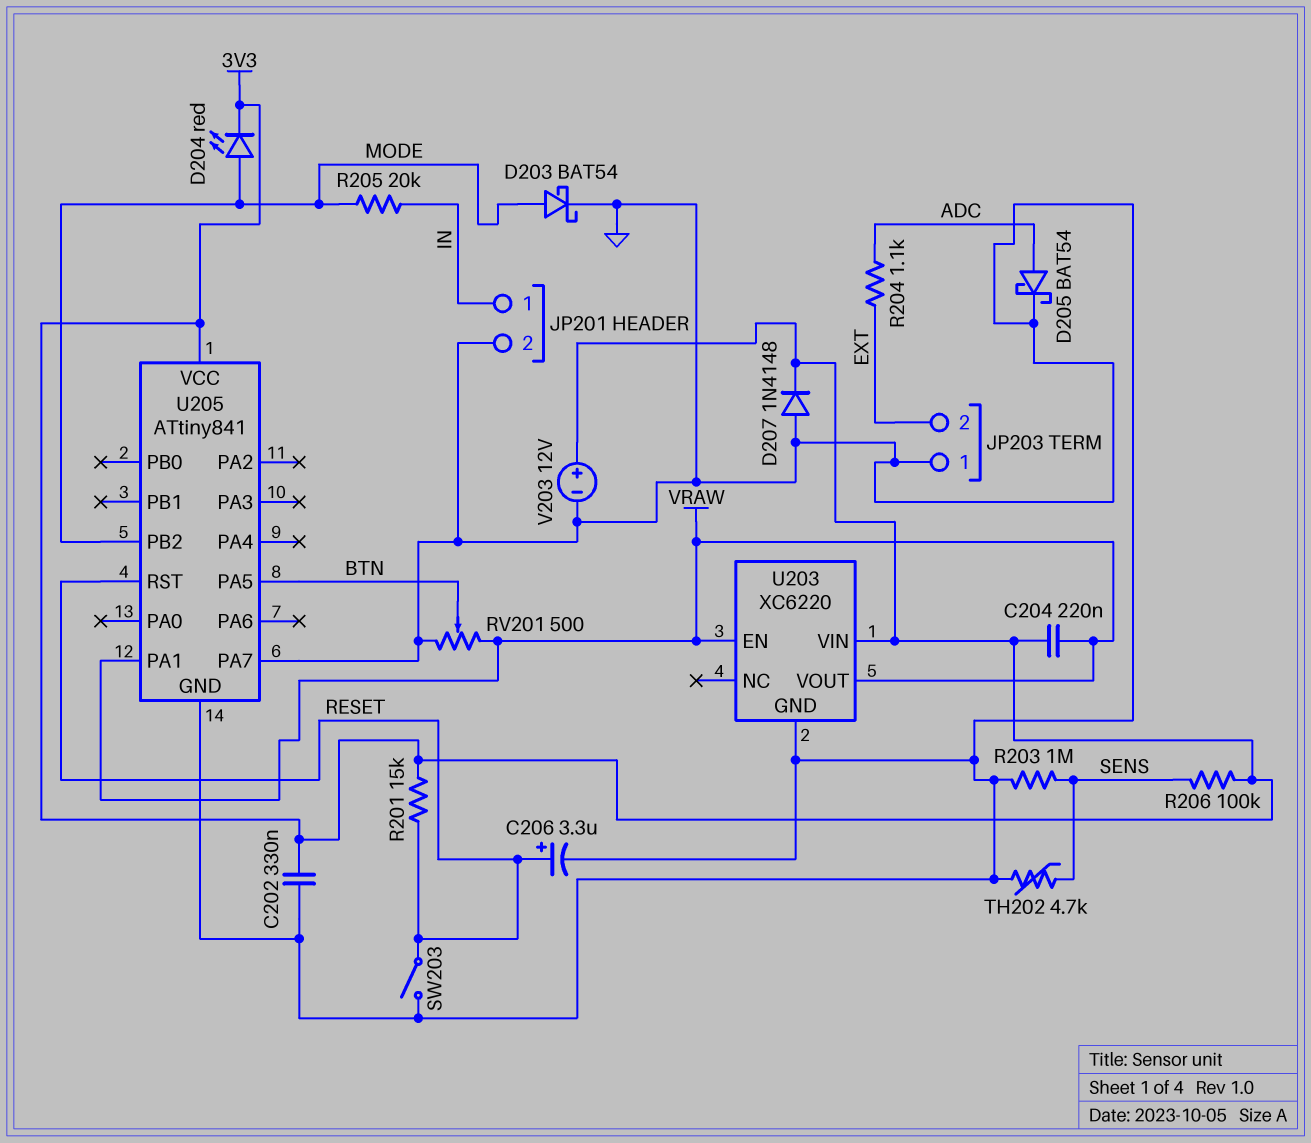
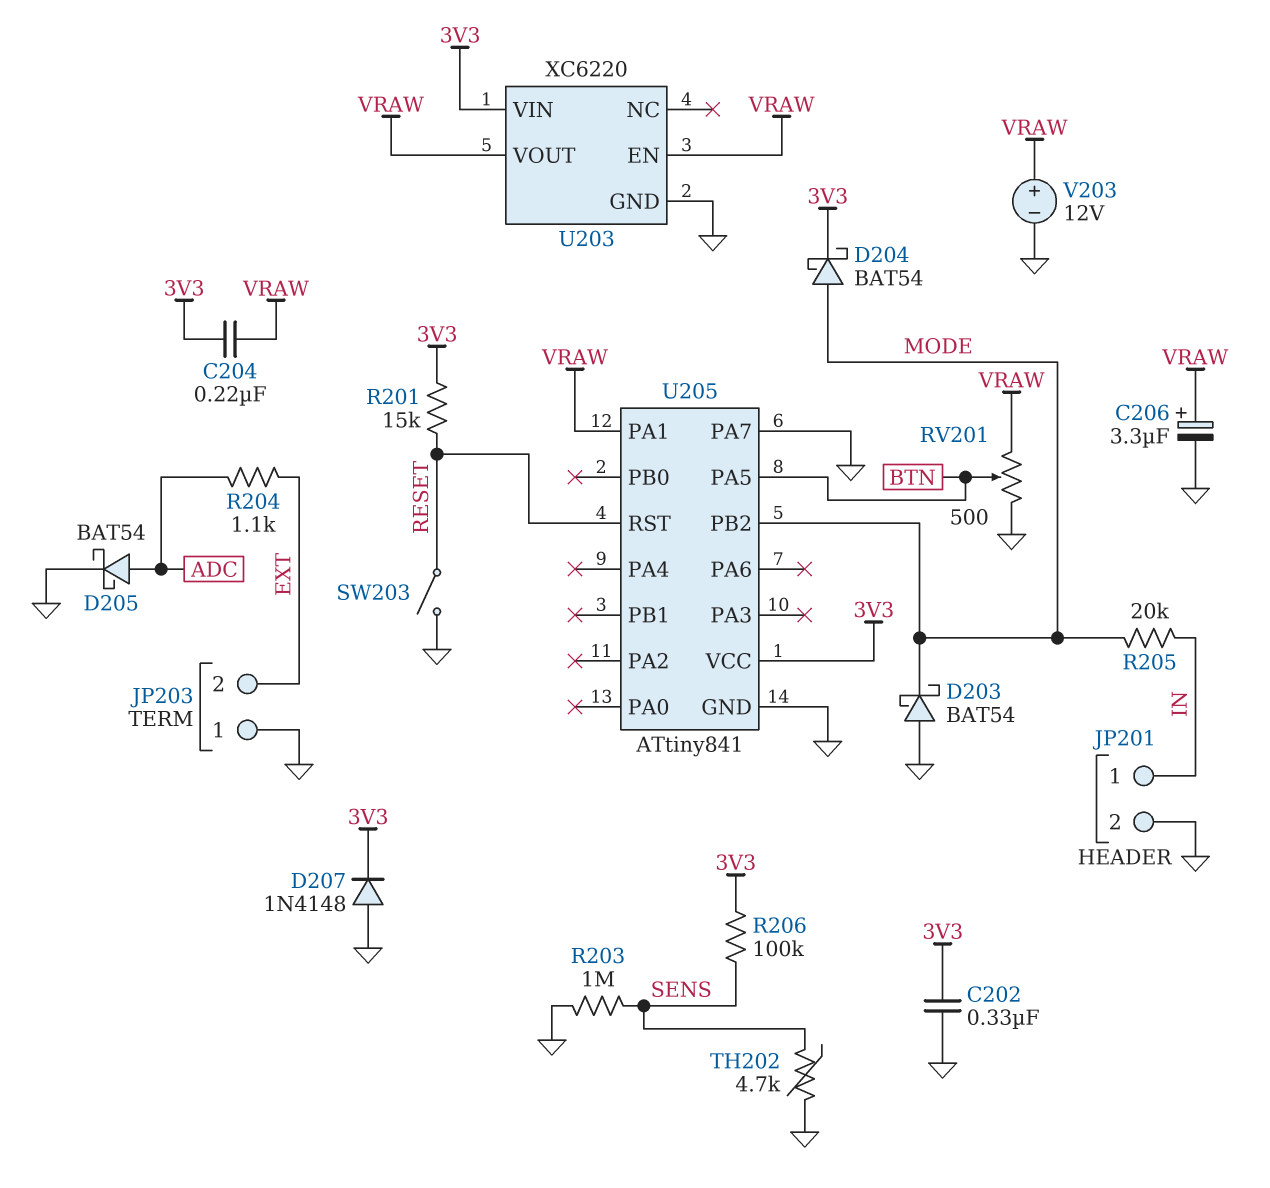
C206: 3.3uF (plus RESET, minus GND) -> 3.3uF (plus VRAW, minus GND)
D203: schottky BAT54 (A MODE, K GND) -> schottky BAT54 (A GND, K MODE)
D204: LED red (A MODE, K 3V3) -> schottky BAT54 (A MODE, K 3V3)
V203: 12V (plus 3V3, minus GND) -> 12V (plus VRAW, minus GND)

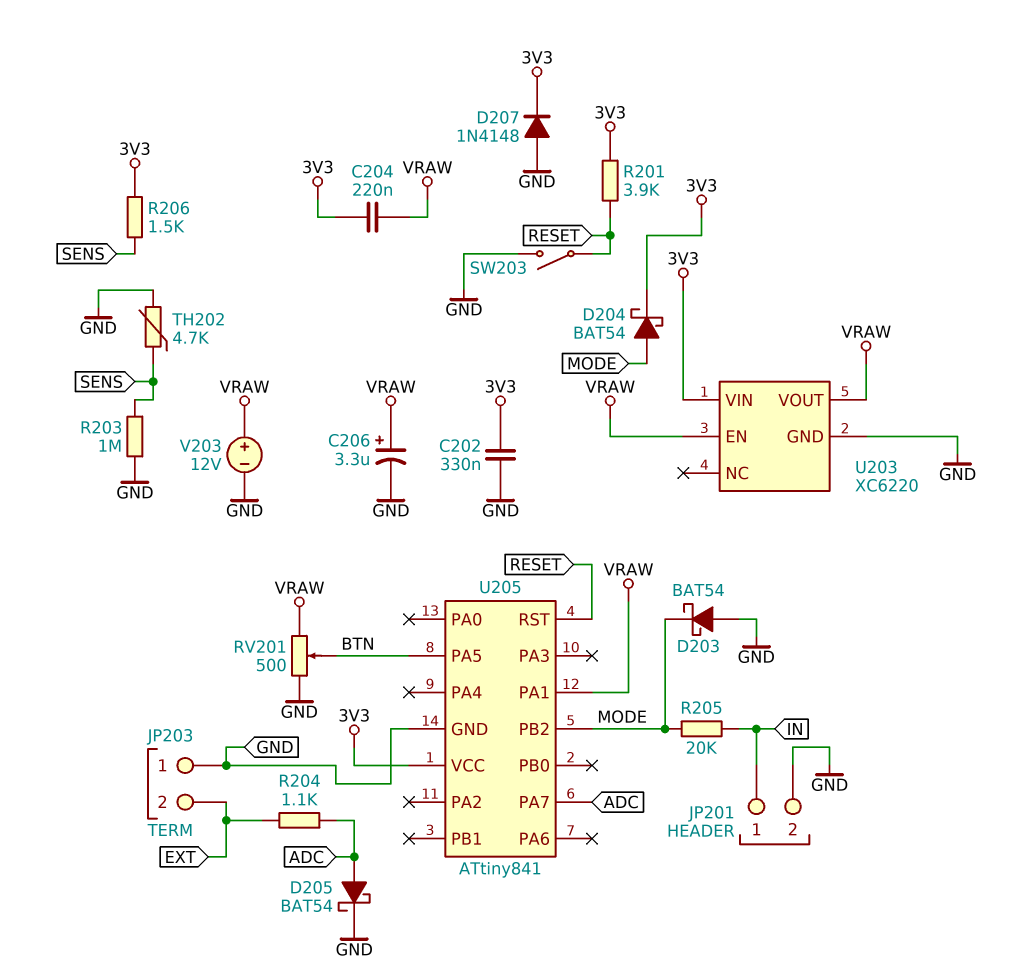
R201: 15k (3V3, RESET) -> 3.9k (3V3, RESET)
R206: 100k (3V3, SENS) -> 1.5k (3V3, SENS)
U205 pin PA7: GND -> ADC

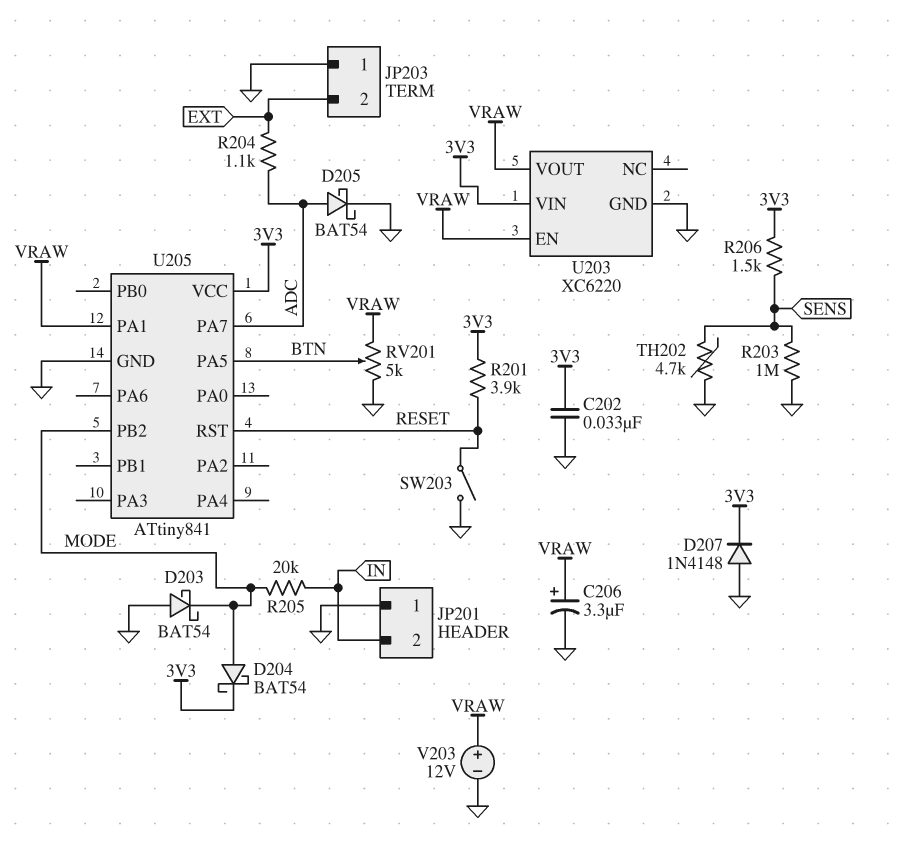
C202: 330nF (3V3, GND) -> 33nF (3V3, GND)
C204: 220nF (3V3, VRAW) -> none
JP201 pin 1: IN -> GND
JP201 pin 2: GND -> IN
RV201: 500 (GND, VRAW, wiper BTN) -> 5k (GND, VRAW, wiper BTN)

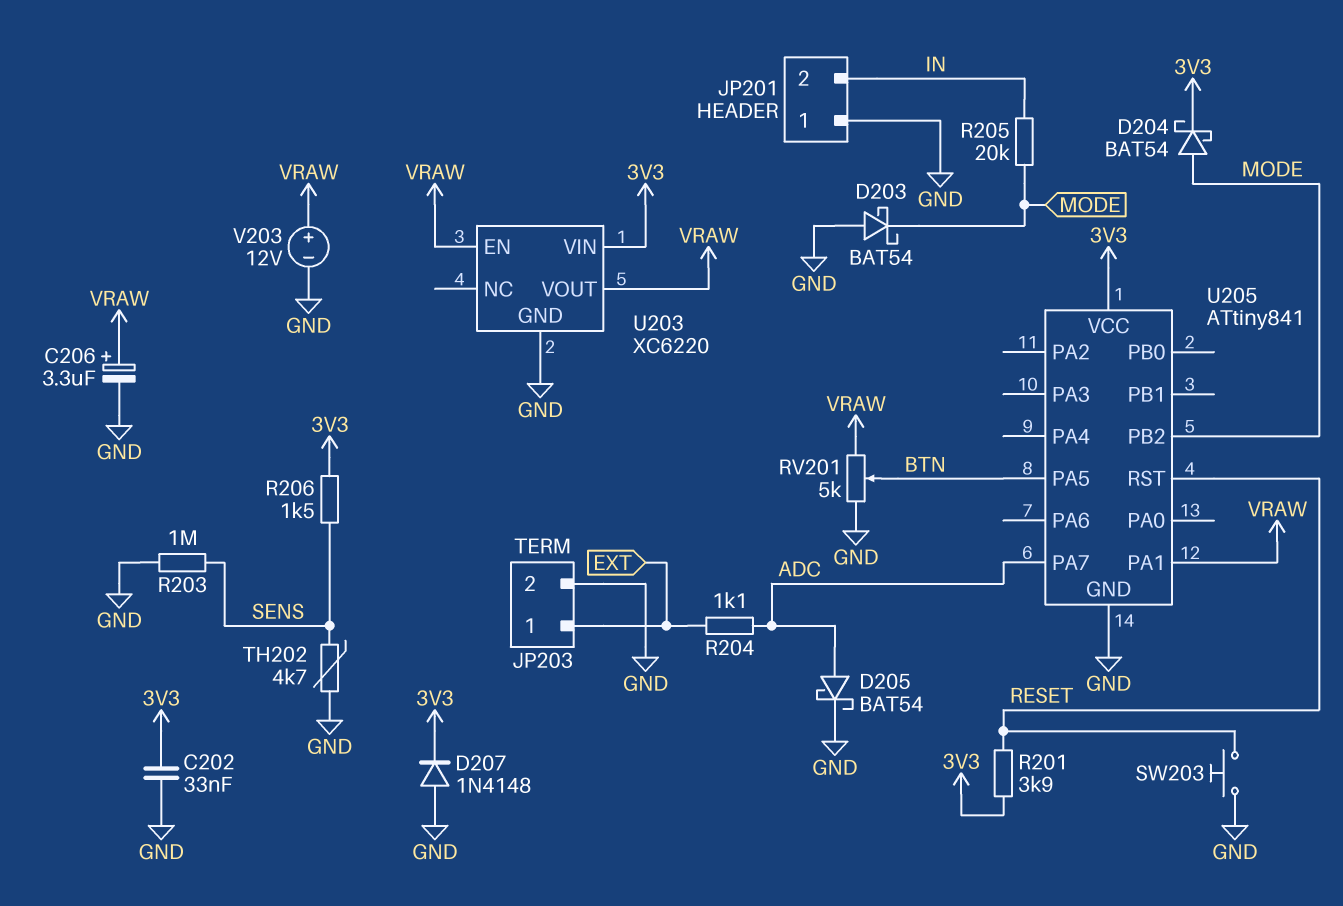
JP203 pin 1: GND -> EXT
JP203 pin 2: EXT -> GND
SW203: switch (GND, RESET) -> button (GND, RESET)

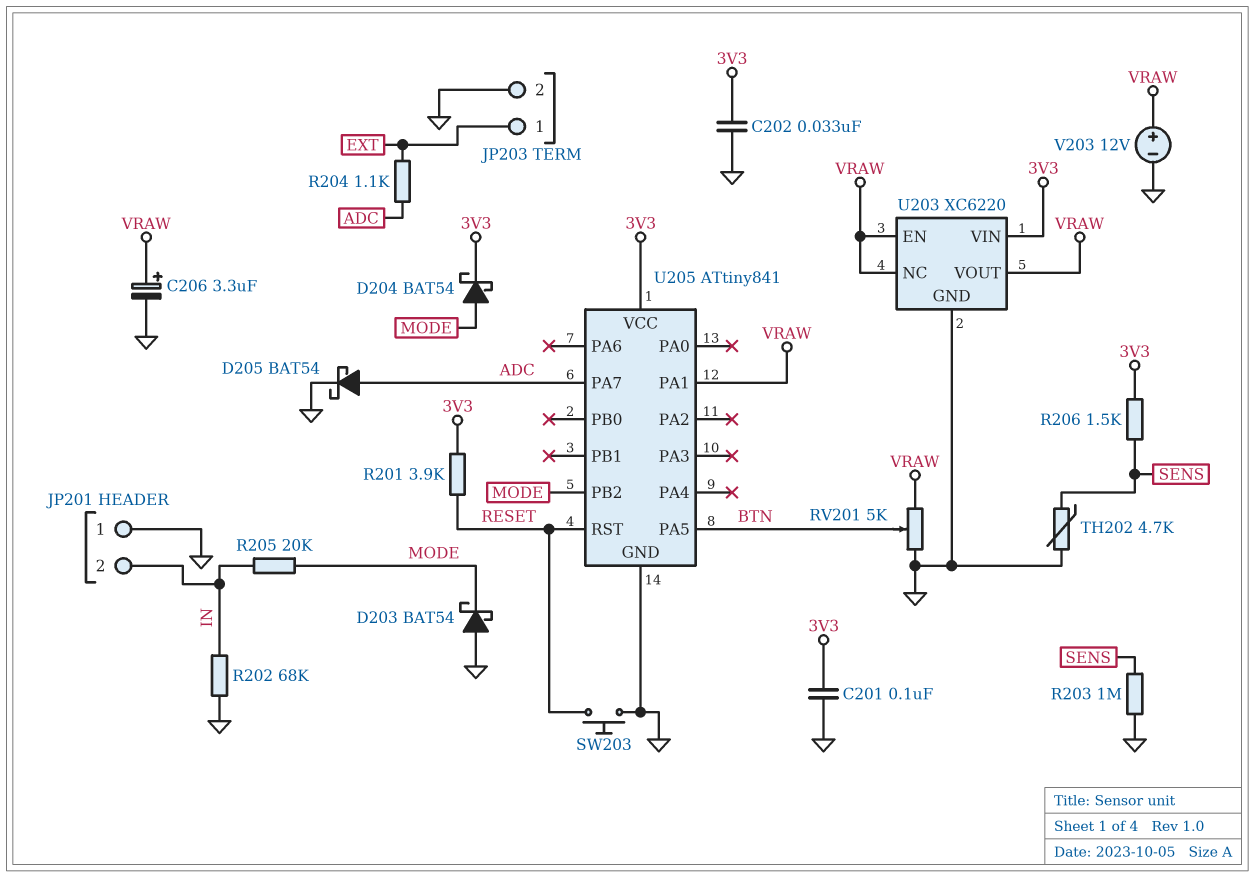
C201: none -> 100nF (3V3, GND)
D207: diode 1N4148 (A GND, K 3V3) -> none
R202: none -> 68k (GND, IN)
U203 pin NC: none -> VRAW

